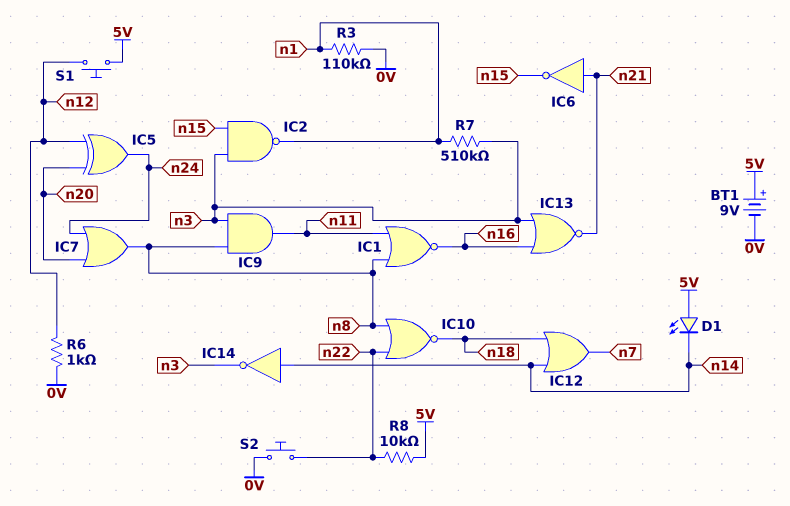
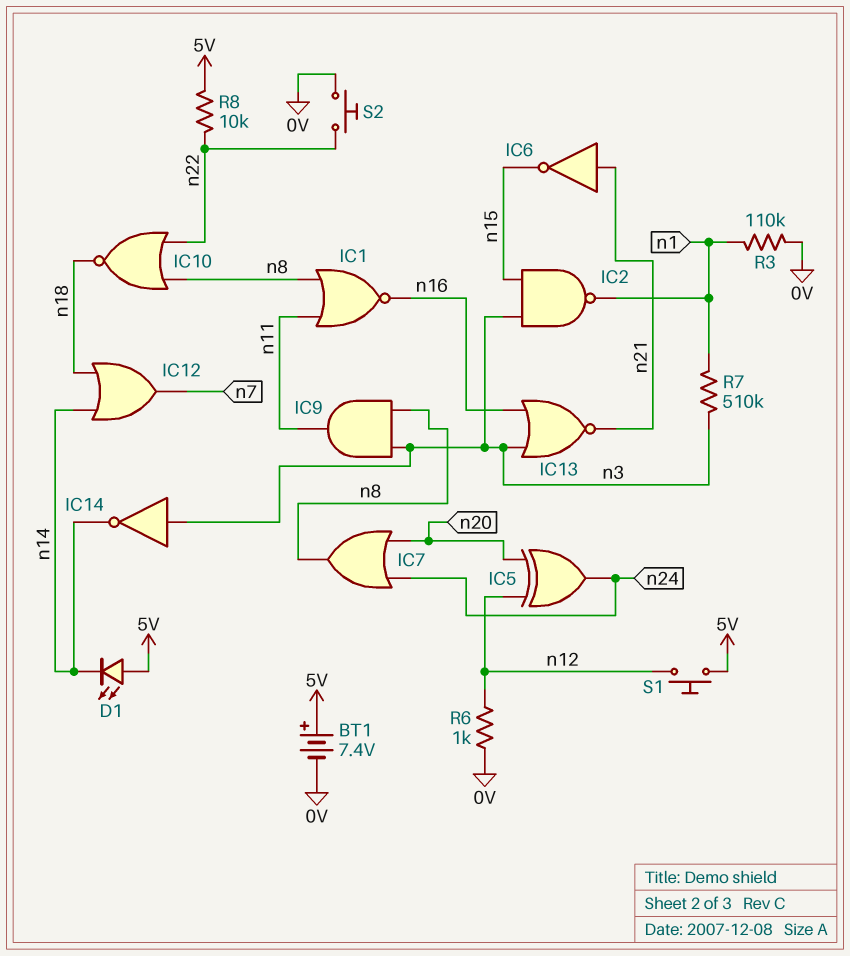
BT1: 9V (plus 5V, minus 0V) -> 7.4V (plus 5V, minus 0V)
IC14: NOT (in n14, out n3) -> NOT (in n3, out n14)

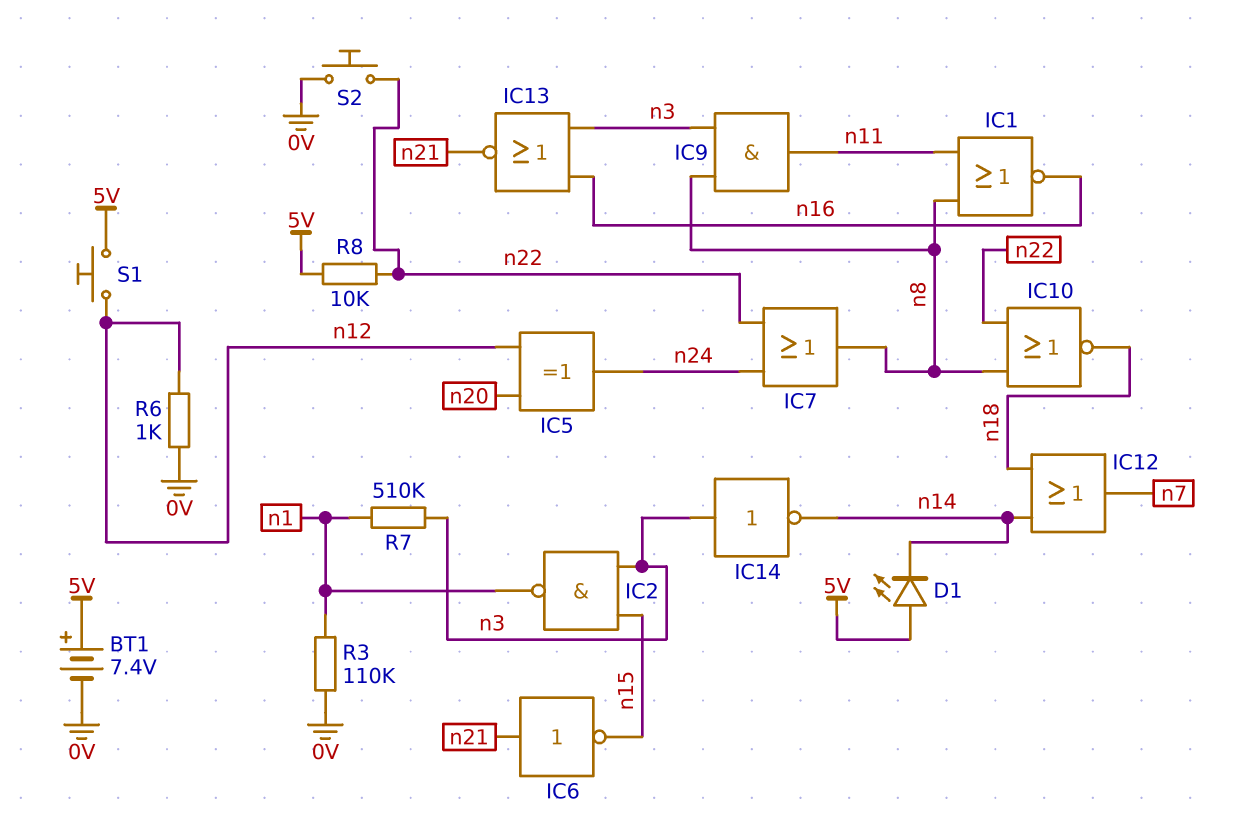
IC7: OR (in n20, in n24, out n8) -> OR (in n22, in n24, out n8)

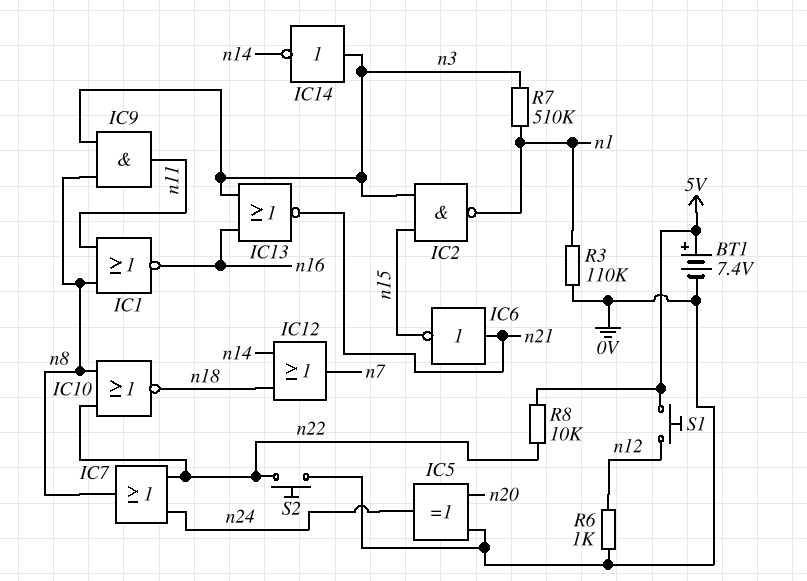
D1: LED (A 5V, K n14) -> none
IC5: XOR (in n12, in n20, out n24) -> XOR (in 0V, in n20, out n24)

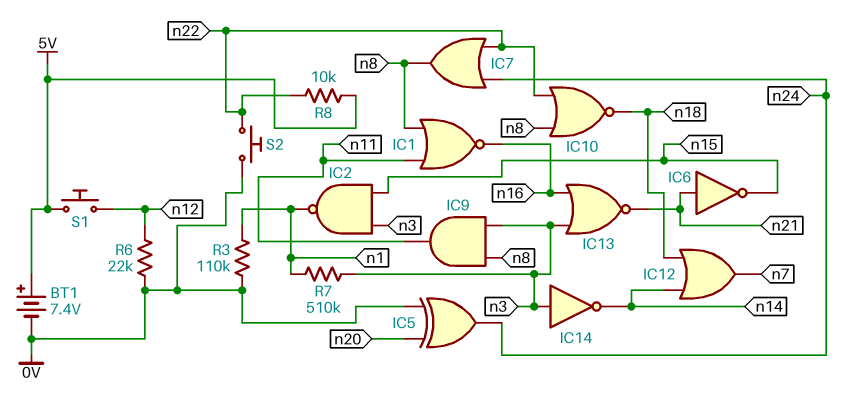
R6: 1k (0V, n12) -> 22k (0V, n12)

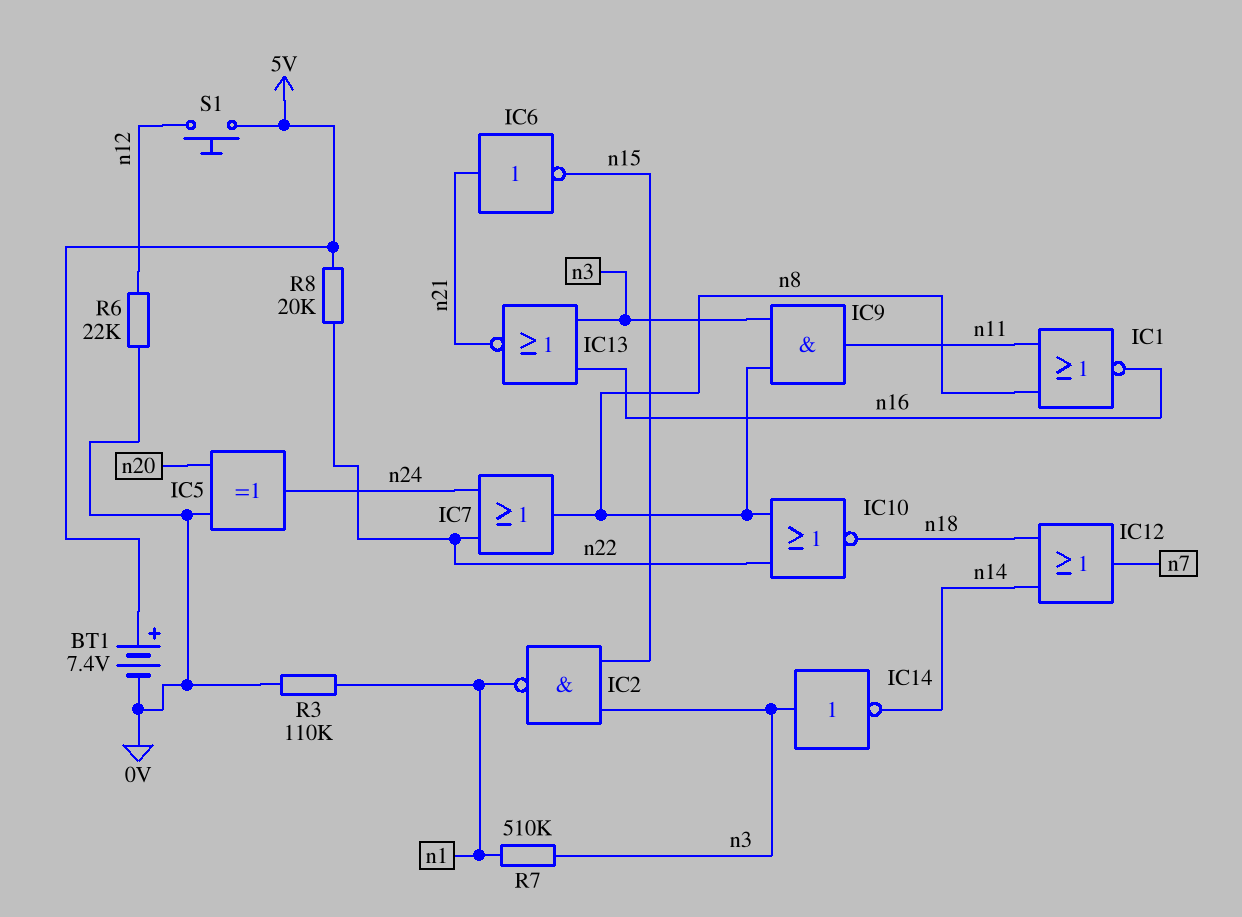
R8: 10k (5V, n22) -> 20k (5V, n22)
S2: button (0V, n22) -> none

